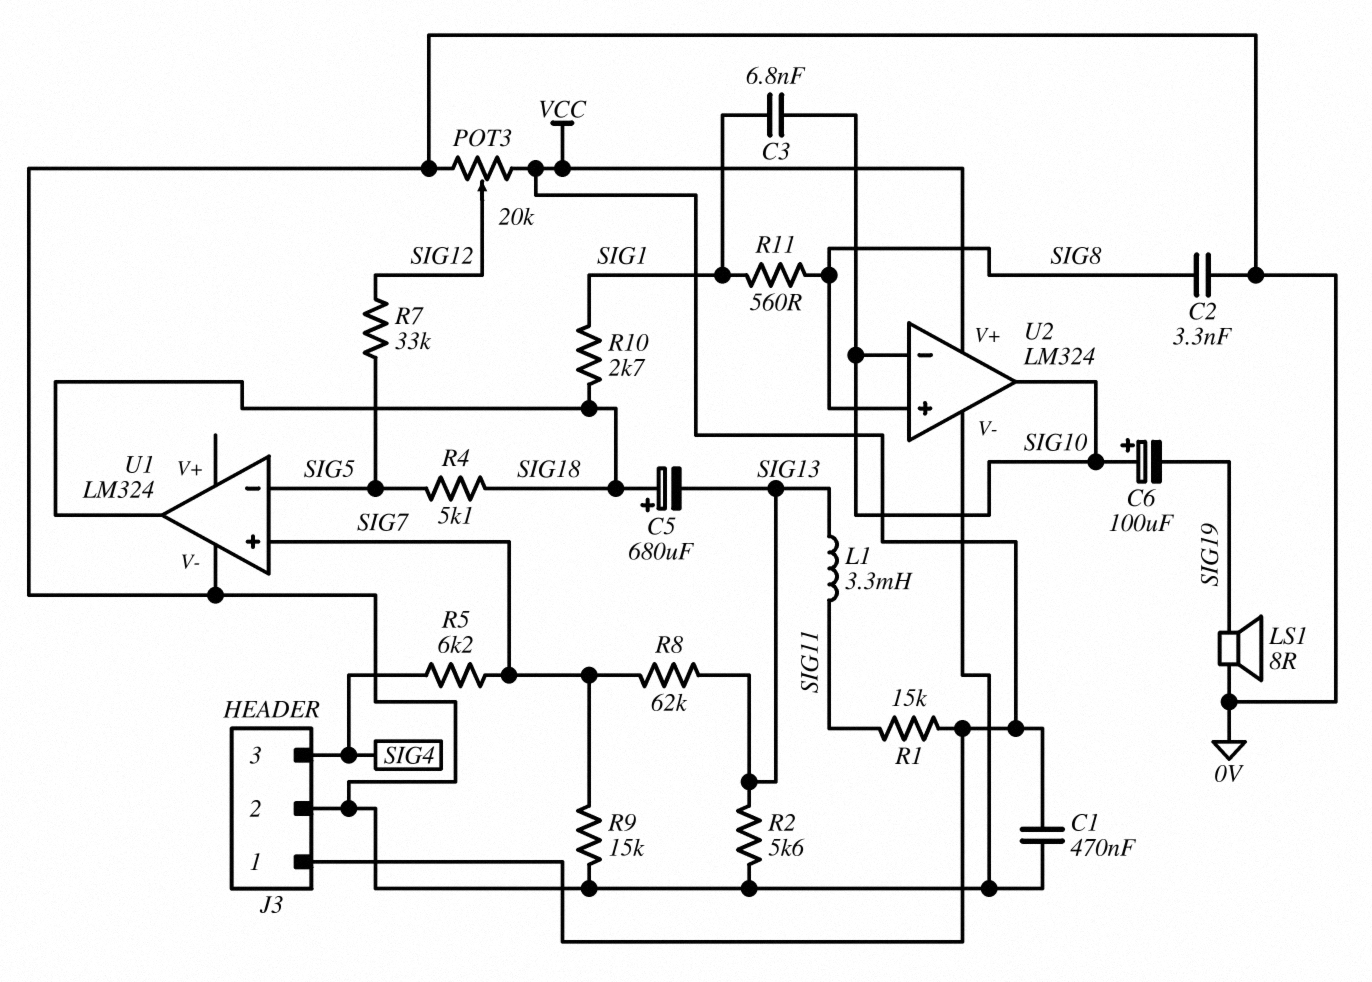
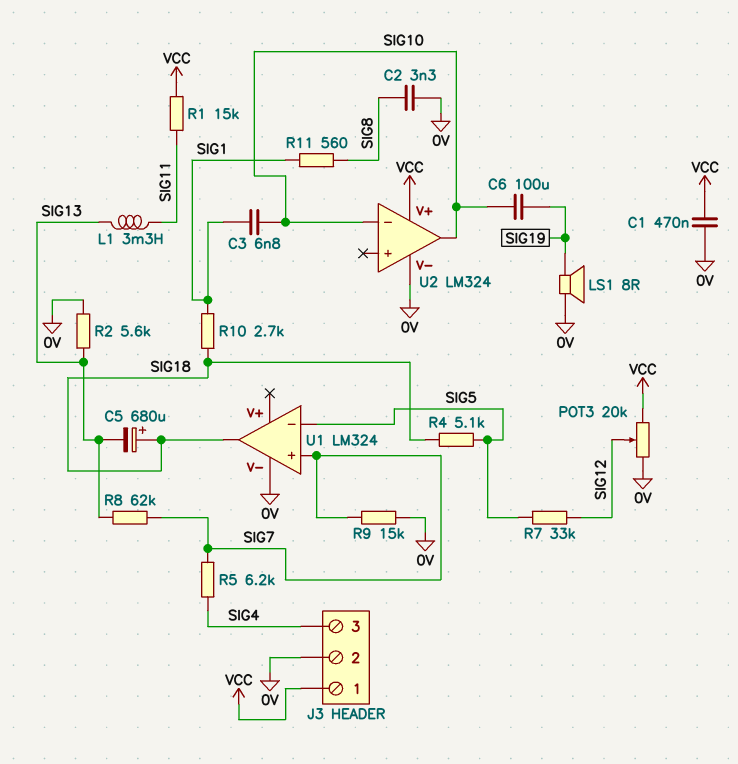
C6: 100uF (plus SIG10, minus SIG19) -> 100uF (SIG10, SIG19)
U2 pin in+: SIG8 -> none

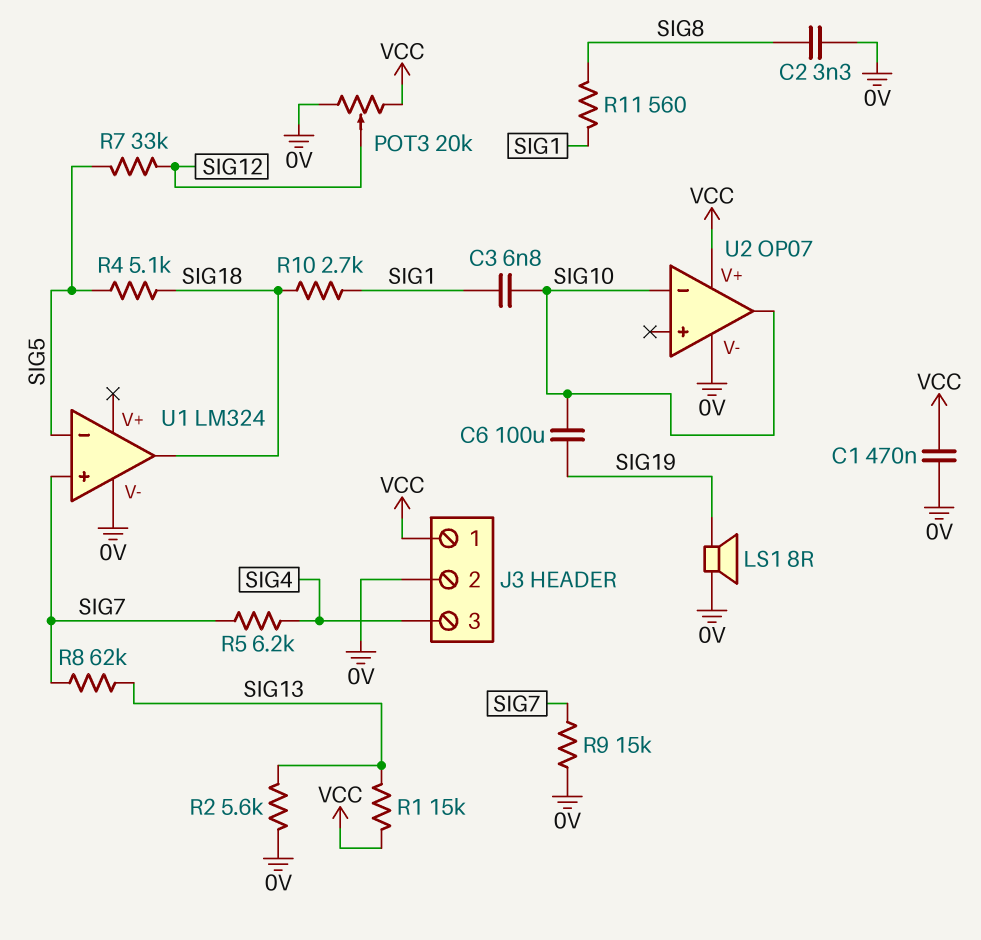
C5: 680uF (plus SIG18, minus SIG13) -> none
L1: 3.3mH (SIG11, SIG13) -> none
R1: 15k (SIG11, VCC) -> 15k (SIG13, VCC)
U2: LM324 -> OP07

